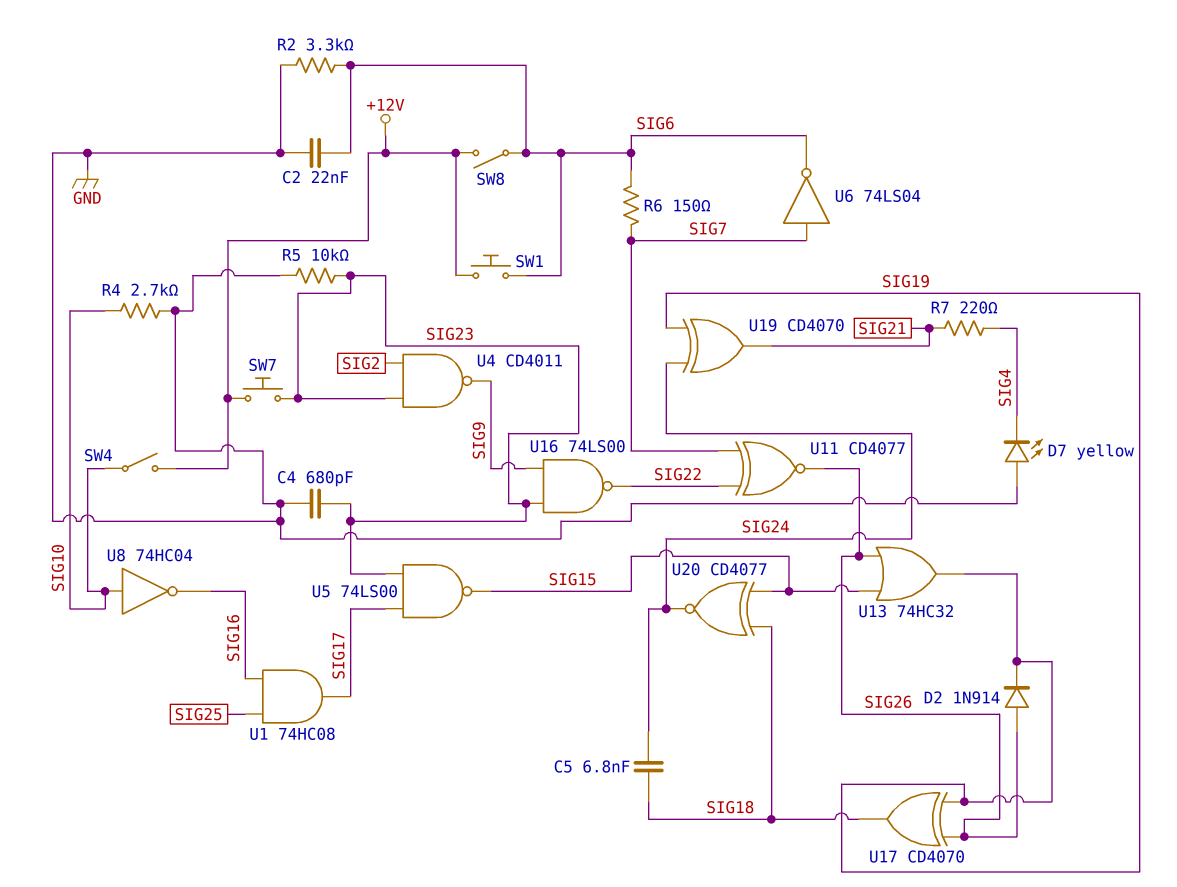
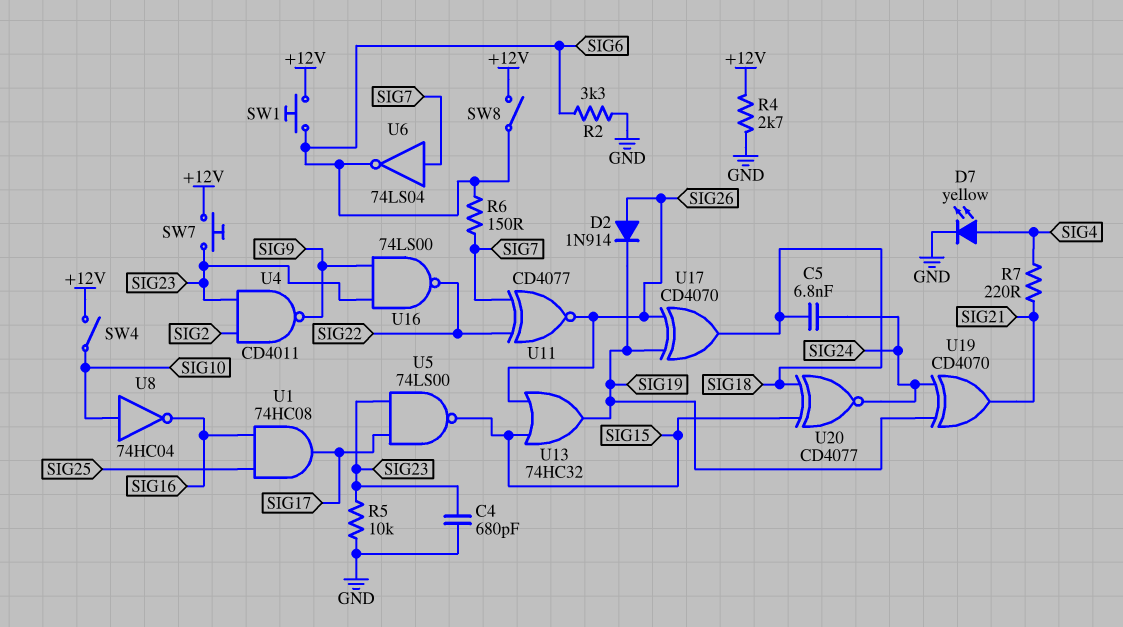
C2: 22nF (GND, SIG6) -> none
D7: LED yellow (A GND, K SIG4) -> LED yellow (A SIG4, K GND)
R4: 2.7k (GND, SIG10) -> 2.7k (+12V, GND)

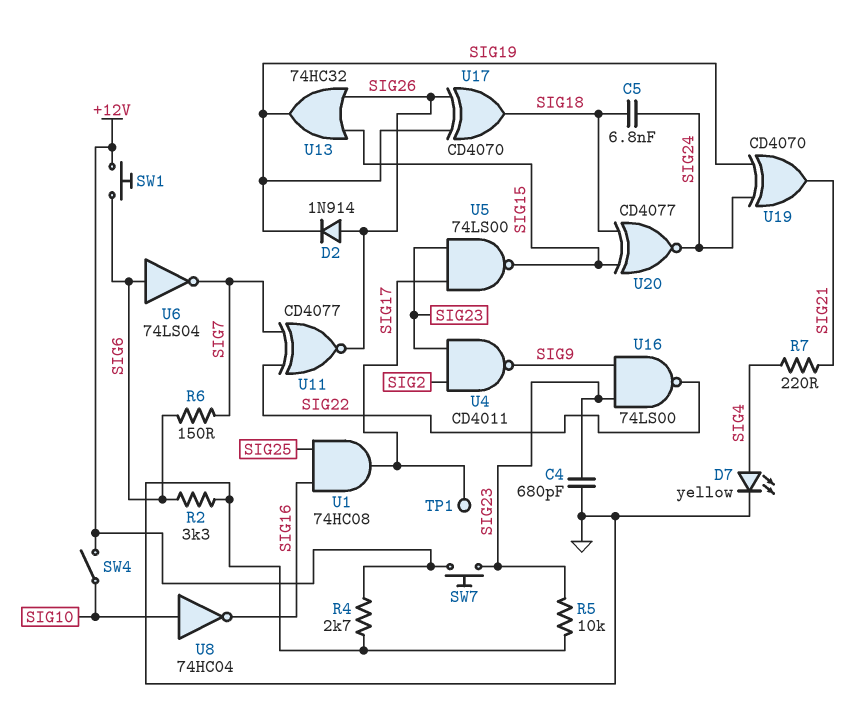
SW8: switch (+12V, SIG6) -> none
TP1: none -> test point (SIG17)
U6: NOT 74LS04 (in SIG7, out SIG6) -> NOT 74LS04 (in SIG6, out SIG7)

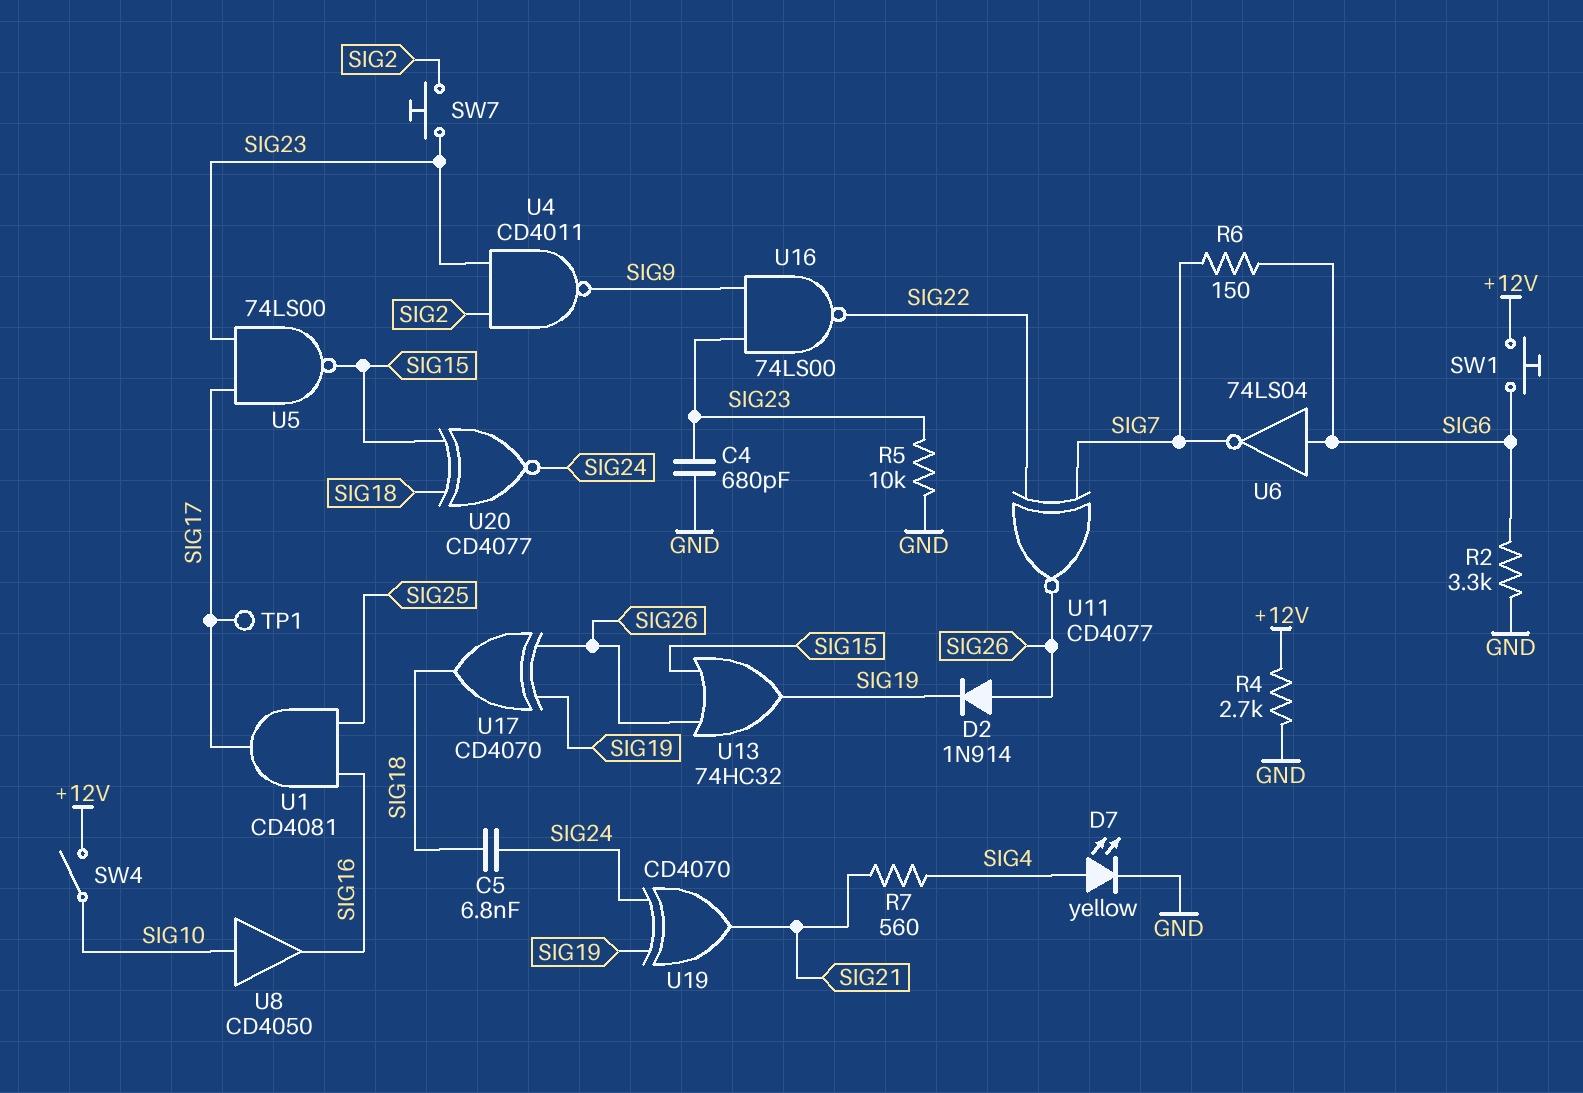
R7: 220 (SIG4, SIG21) -> 560 (SIG4, SIG21)
SW7: button (+12V, SIG23) -> button (SIG2, SIG23)
U1: AND 74HC08 (in SIG16, in SIG25, out SIG17) -> AND CD4081 (in SIG16, in SIG25, out SIG17)
U8: NOT 74HC04 (in SIG10, out SIG16) -> buffer CD4050 (in SIG10, out SIG16)

